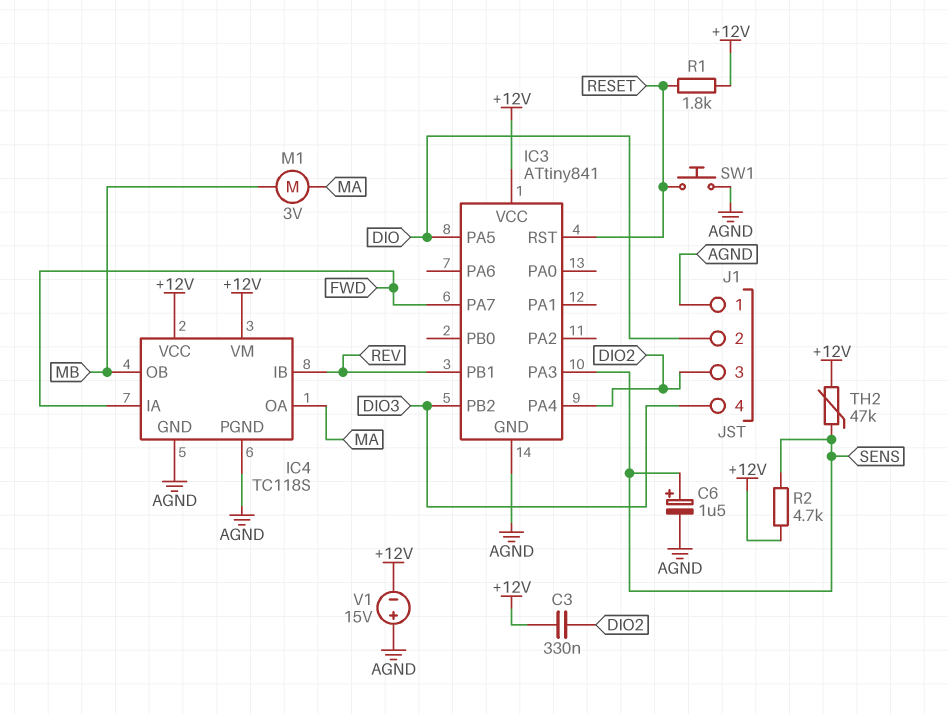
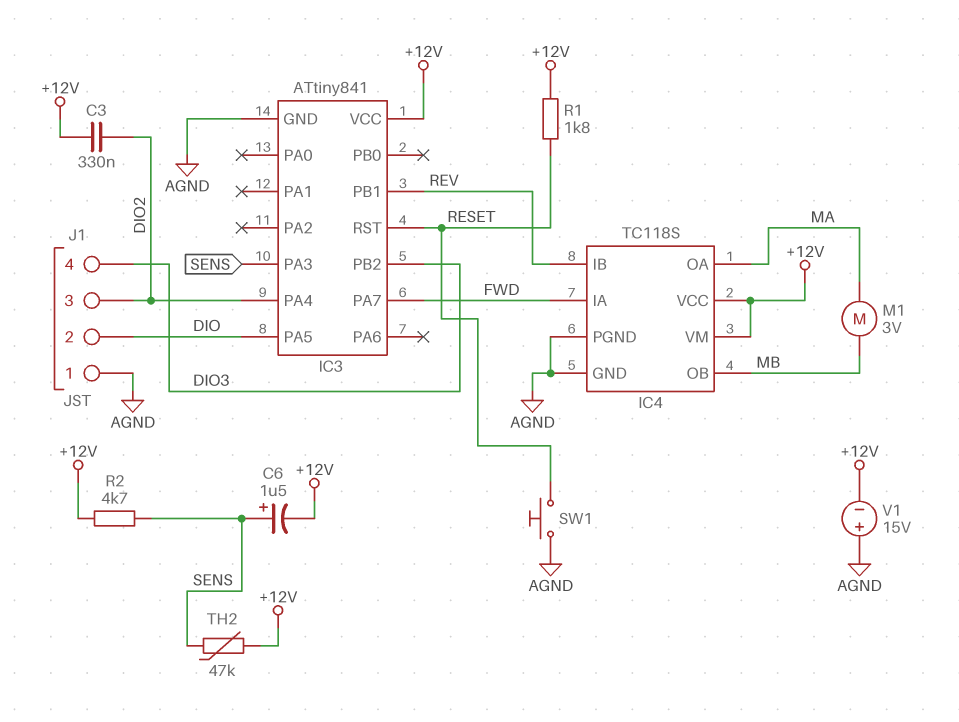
C6: 1.5uF (plus SENS, minus AGND) -> 1.5uF (plus SENS, minus +12V)

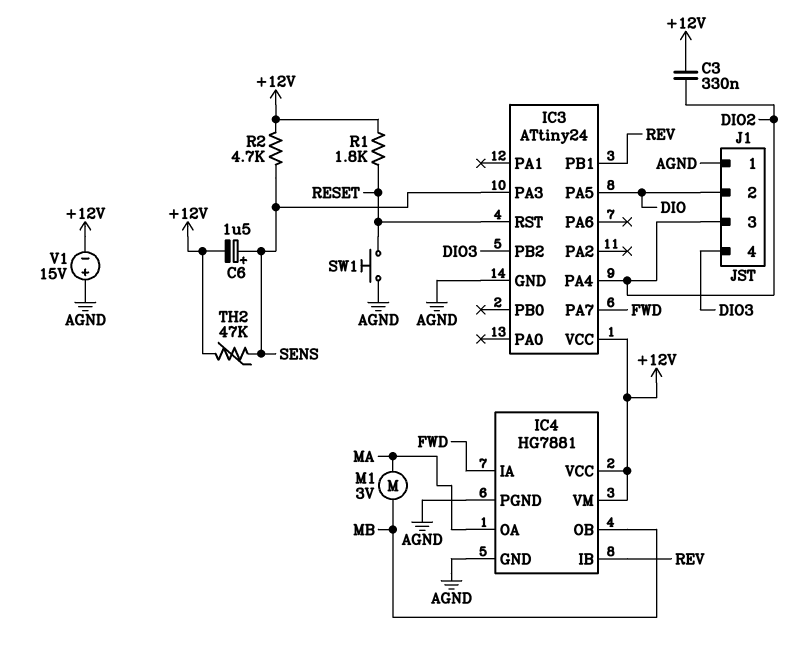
IC3: ATtiny841 -> ATtiny24
IC4: TC118S -> HG7881

